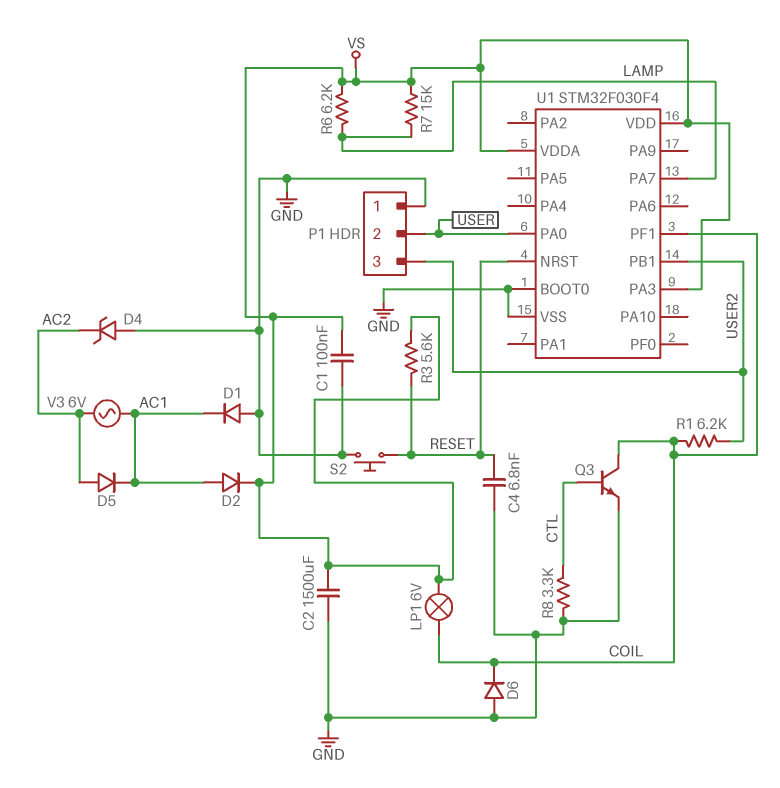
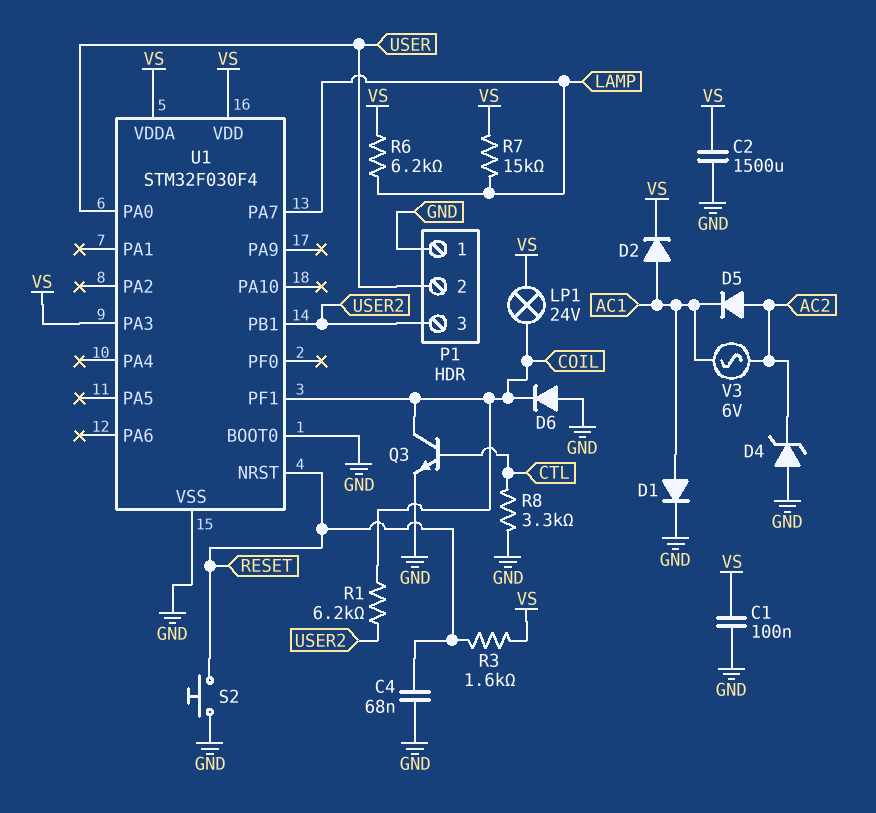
C4: 6.8nF (GND, RESET) -> 68nF (GND, RESET)
D1: diode (A GND, K AC1) -> diode (A AC1, K GND)
LP1: lamp 6V (COIL, VS) -> lamp 24V (COIL, VS)
R3: 5.6k (RESET, VS) -> 1.6k (RESET, VS)

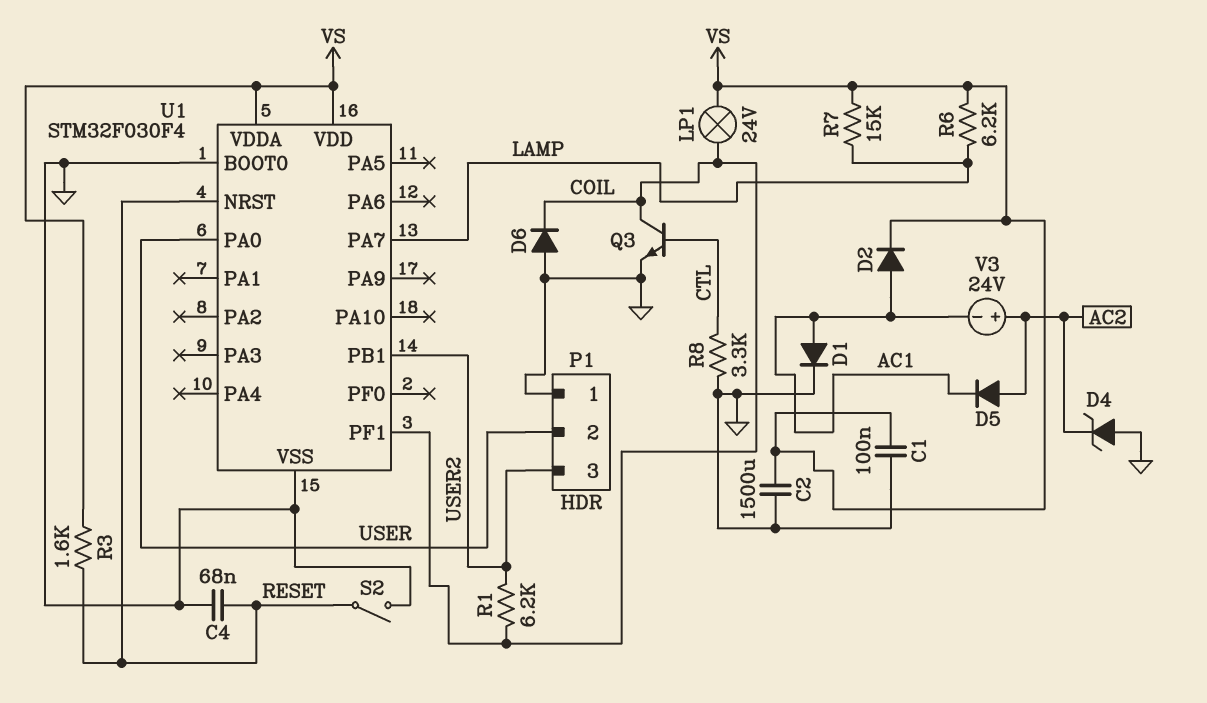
S2: button (GND, RESET) -> switch (GND, RESET)
U1 pin PA3: VS -> none
V3: AC 6V (AC1, AC2) -> 24V (plus AC2, minus AC1)

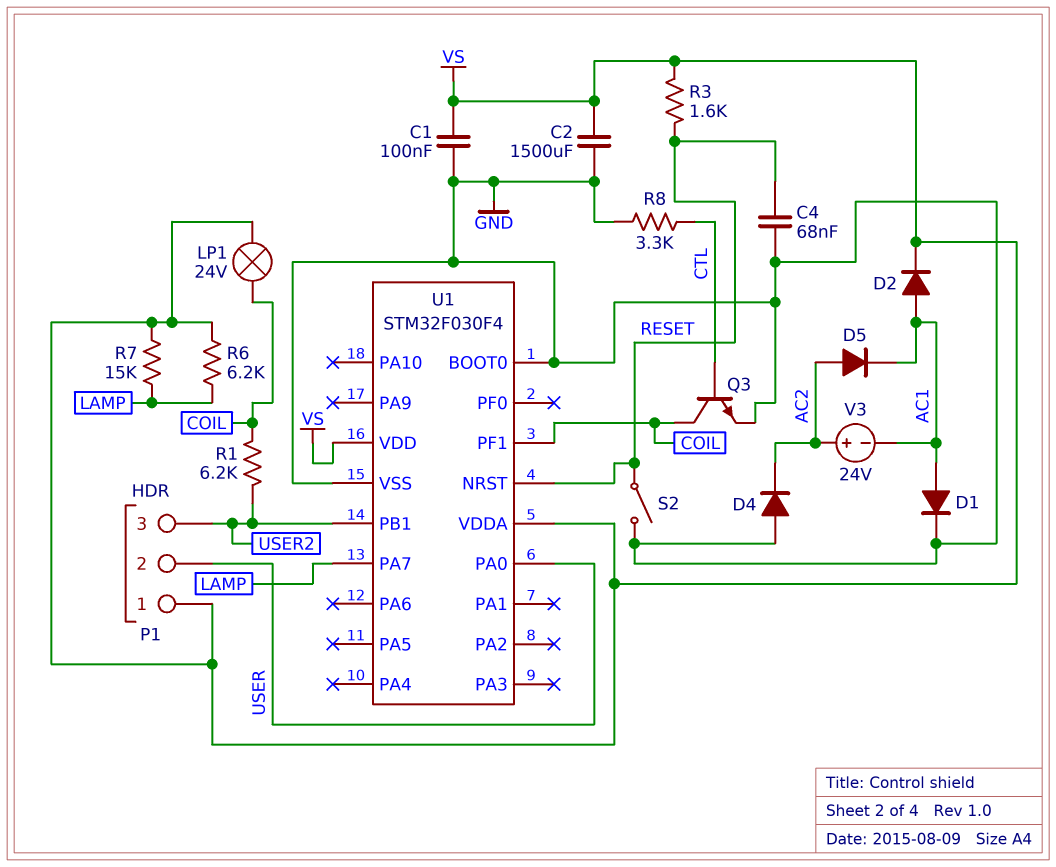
D4: zener (A GND, K AC2) -> diode (A GND, K AC2)
D6: diode (A GND, K COIL) -> none
P1 pin 1: GND -> VS

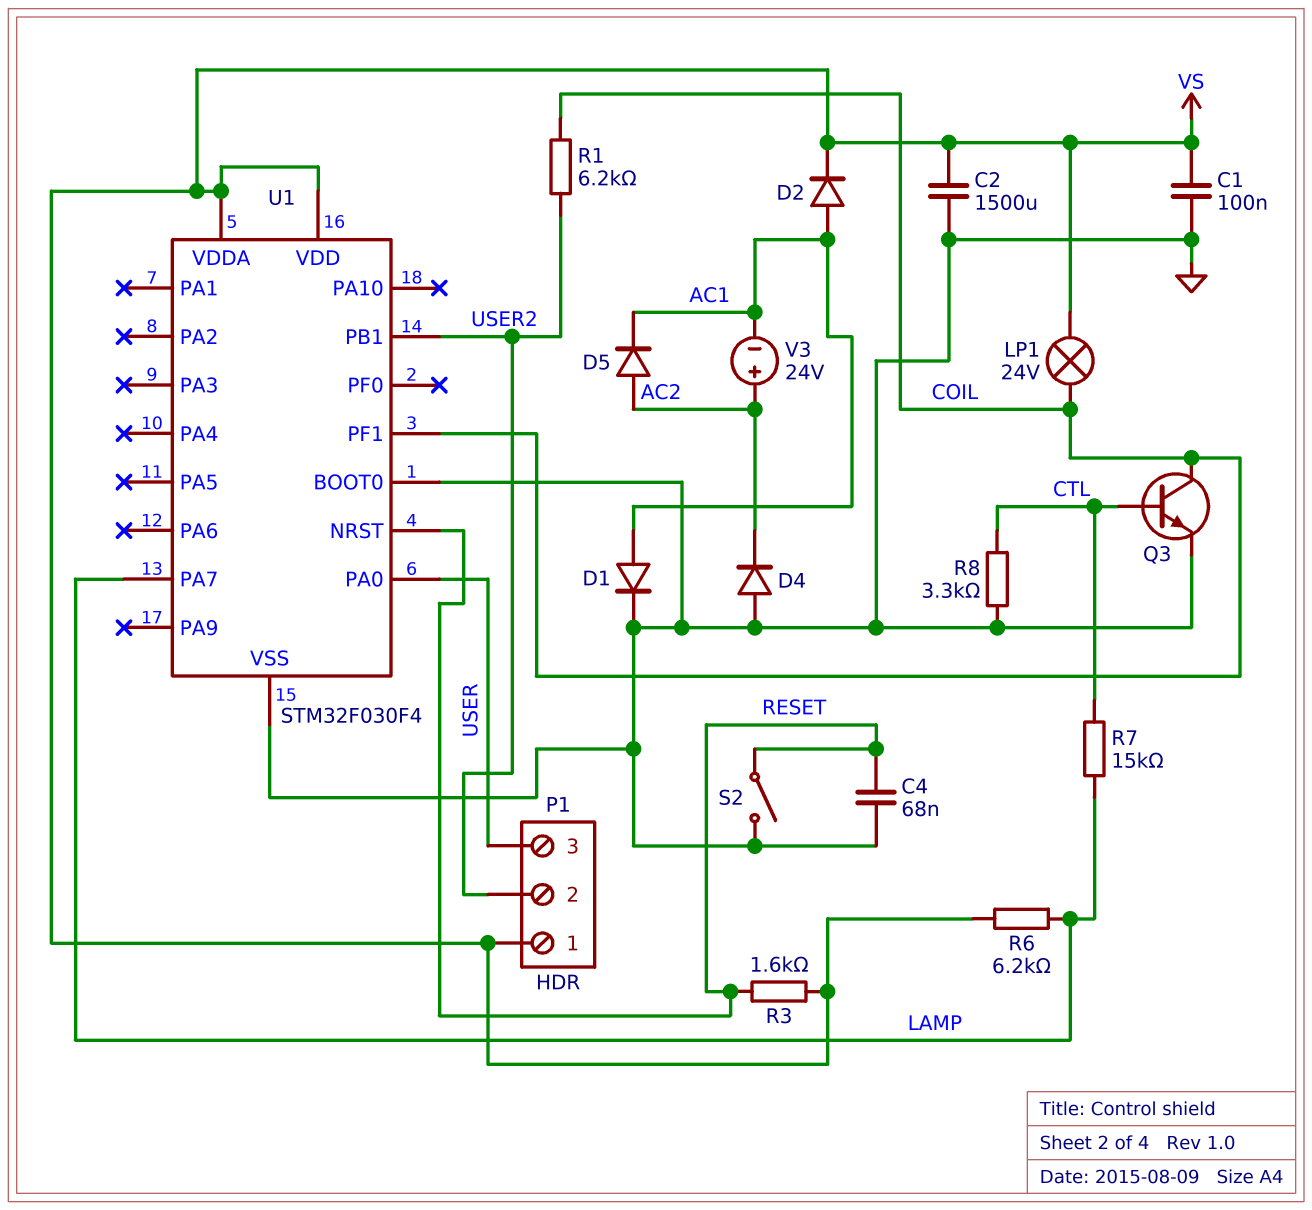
P1 pin 2: USER -> USER2
P1 pin 3: USER2 -> USER
R7: 15k (LAMP, VS) -> 15k (CTL, LAMP)

